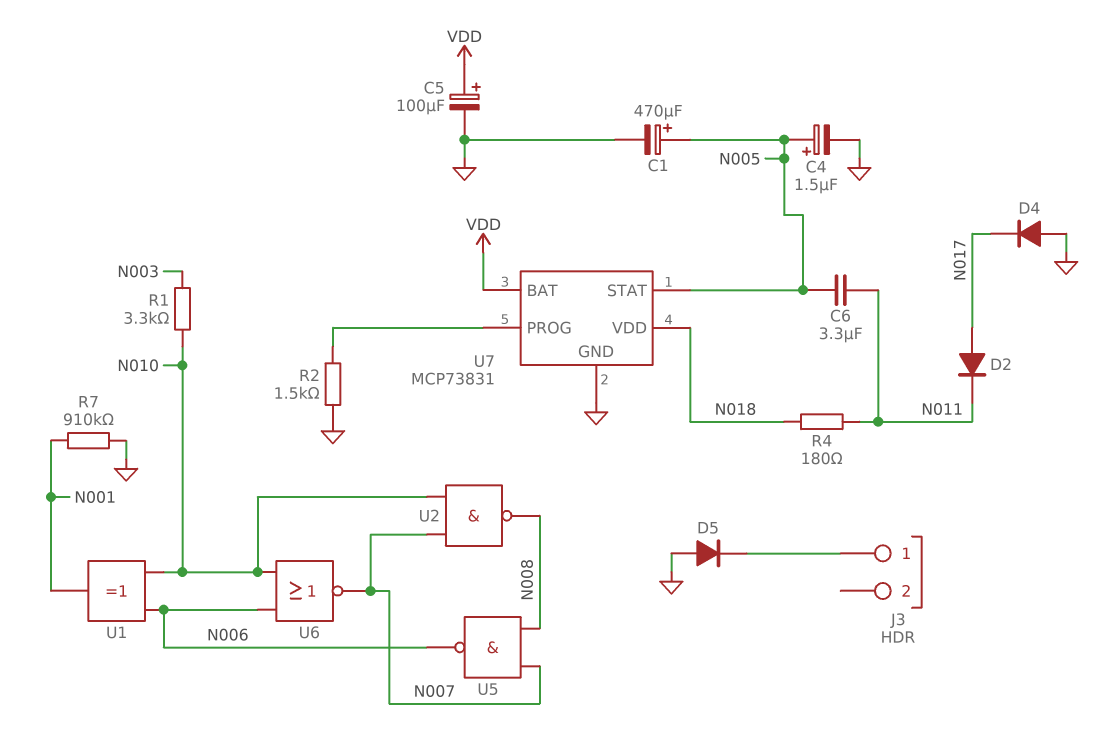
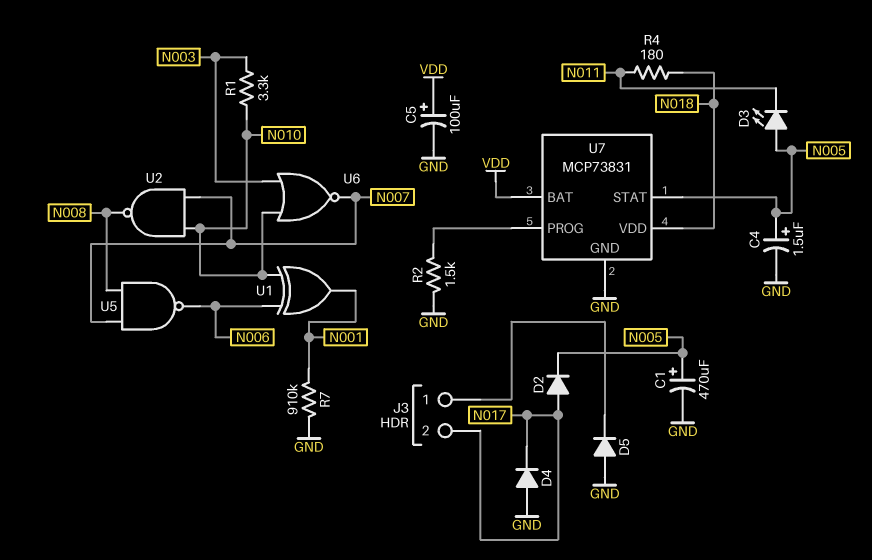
C6: 3.3uF (N005, N011) -> none
D2: diode (A N017, K N011) -> diode (A N017, K N005)
D3: none -> LED (A N005, K N011)
J3 pin 2: none -> N017
U6: NOR (in N006, in N010, out N007) -> NOR (in N003, in N010, out N007)

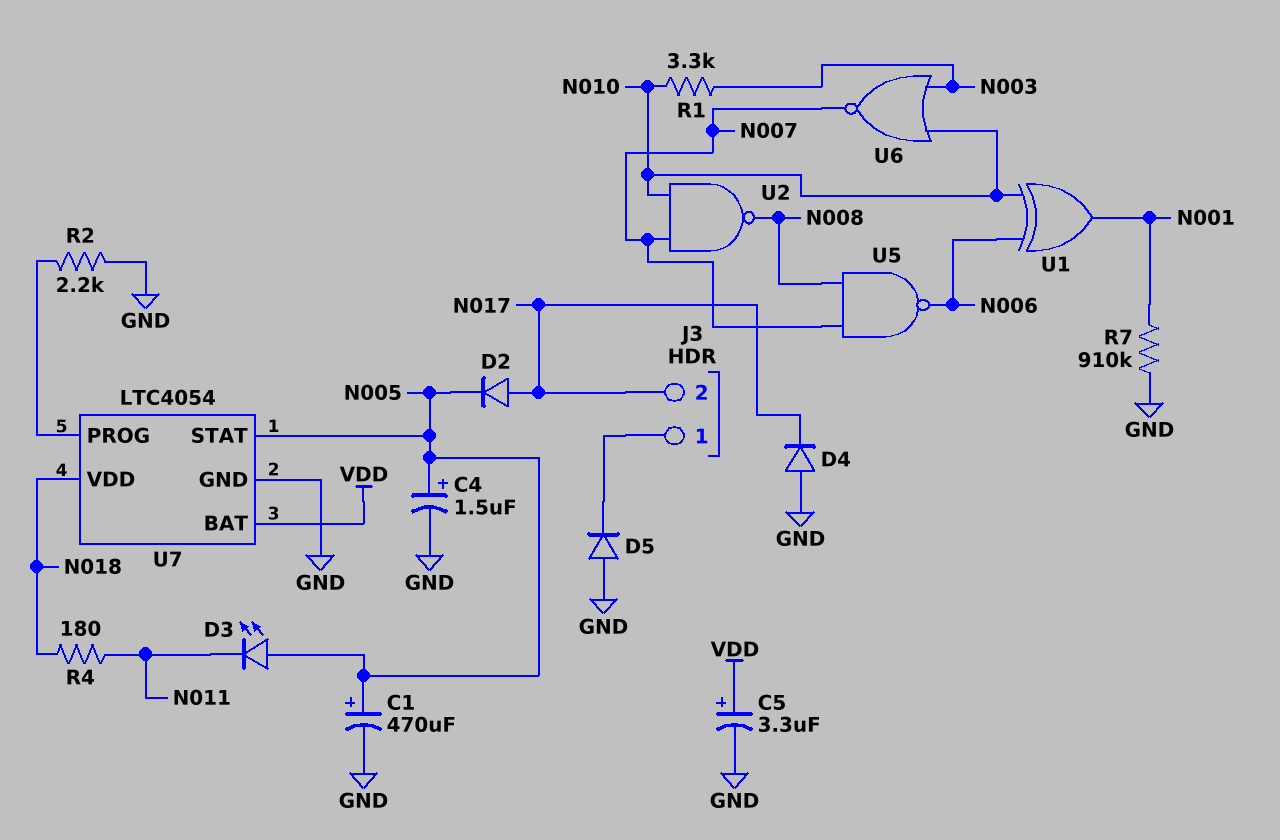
C5: 100uF (plus VDD, minus GND) -> 3.3uF (plus VDD, minus GND)
R2: 1.5k (GND, U7/PROG) -> 2.2k (GND, U7/PROG)
U7: MCP73831 -> LTC4054

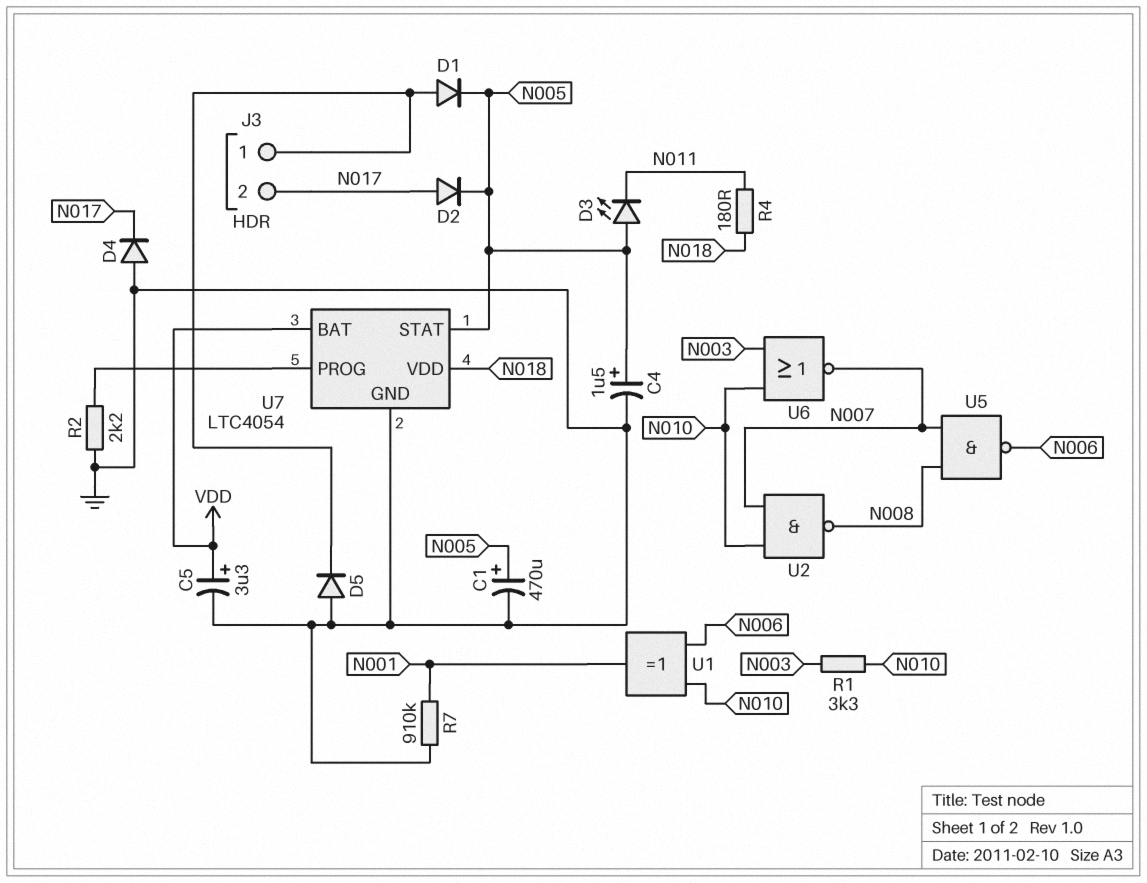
D1: none -> diode (A J3/1, K N005)

